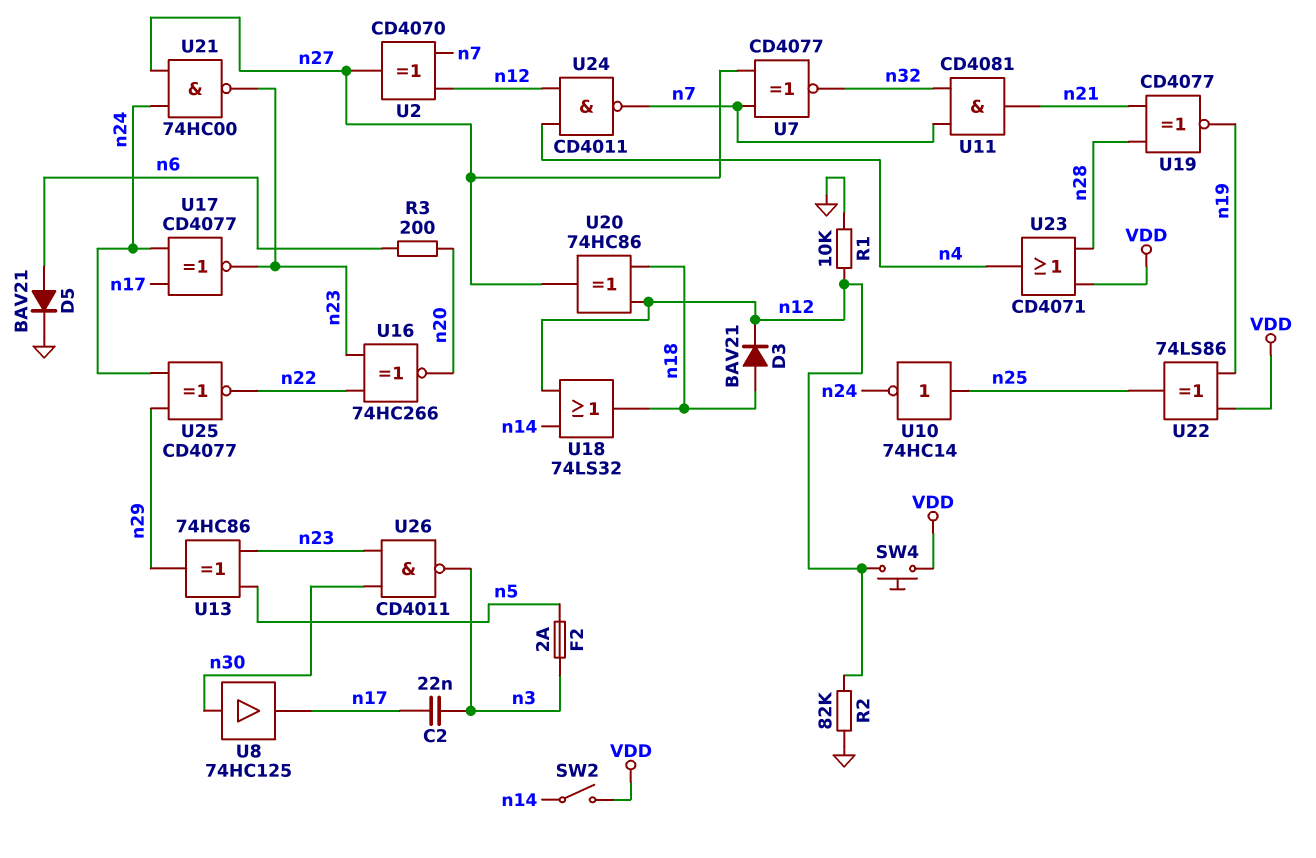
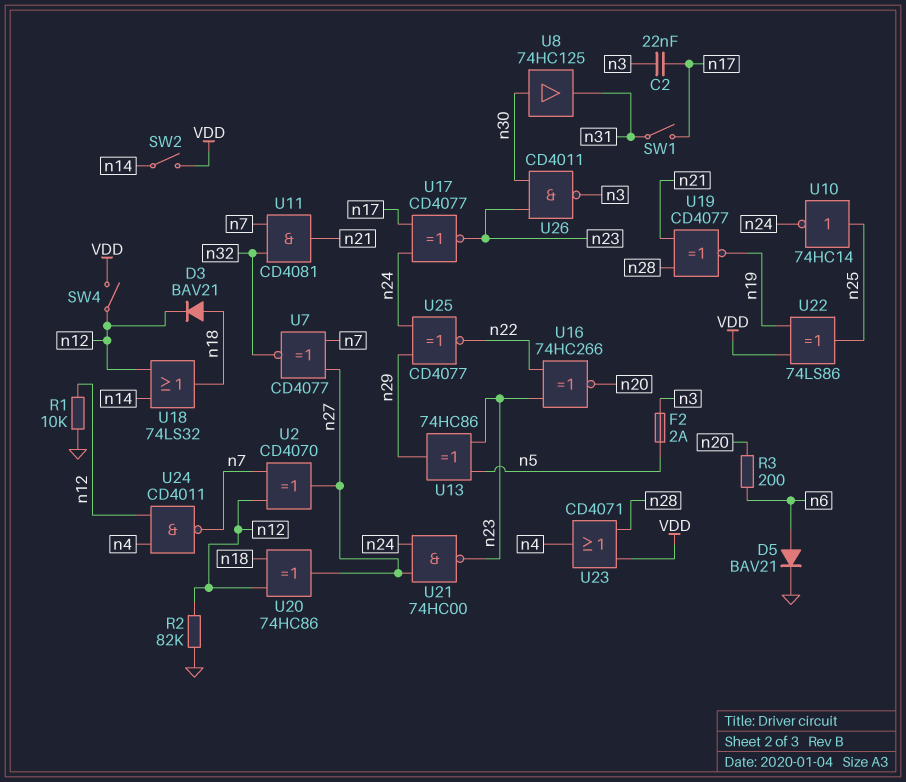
SW1: none -> switch (n17, n31)
SW4: button (VDD, n12) -> switch (VDD, n12)
U8: buffer 74HC125 (in n30, out n17) -> buffer 74HC125 (in n30, out n31)

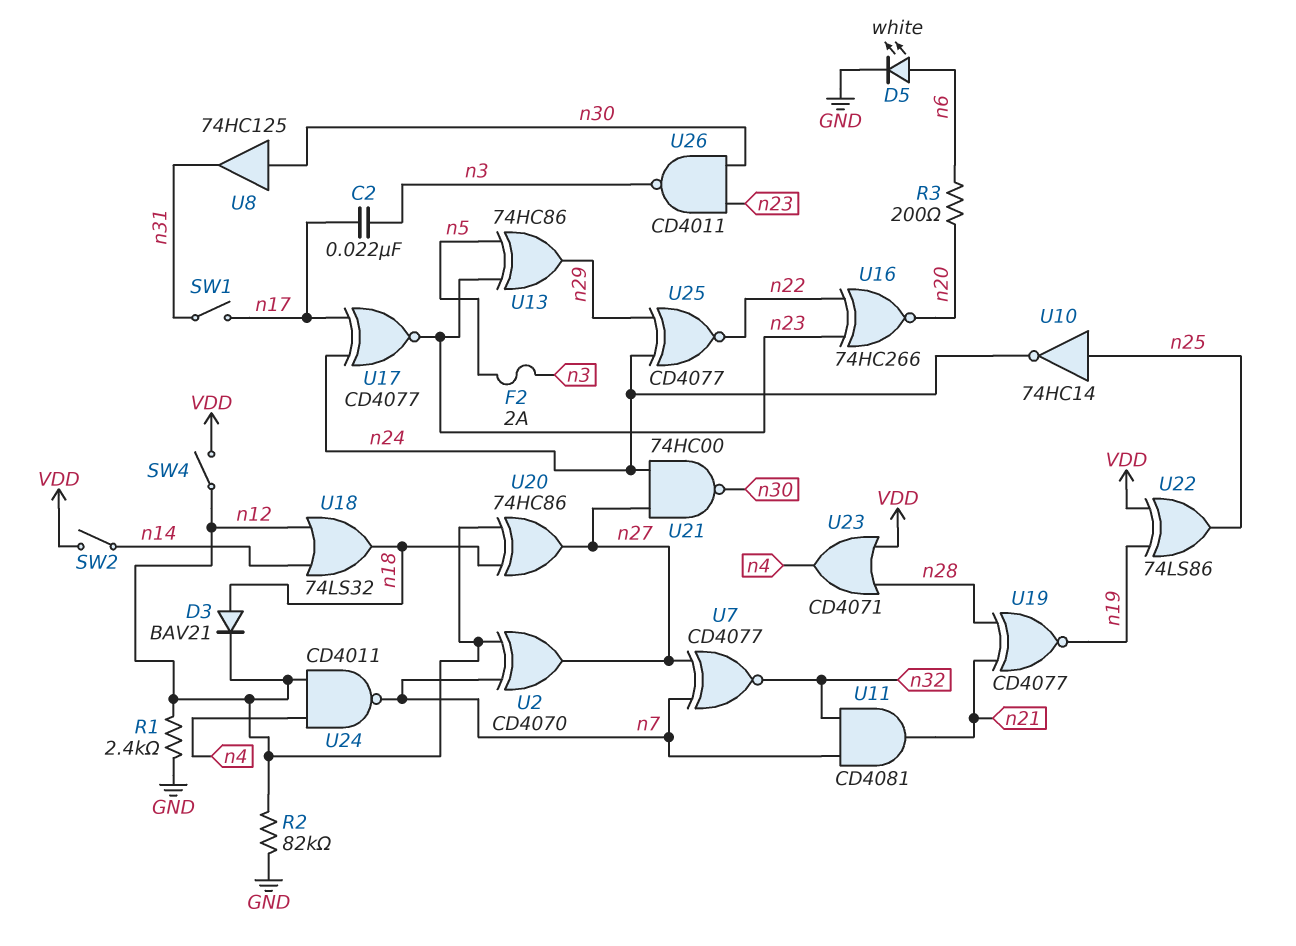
D5: diode BAV21 (A n6, K GND) -> LED white (A n6, K GND)
R1: 10k (GND, n12) -> 2.4k (GND, n12)
U21: NAND 74HC00 (in n24, in n27, out n23) -> NAND 74HC00 (in n24, in n27, out n30)

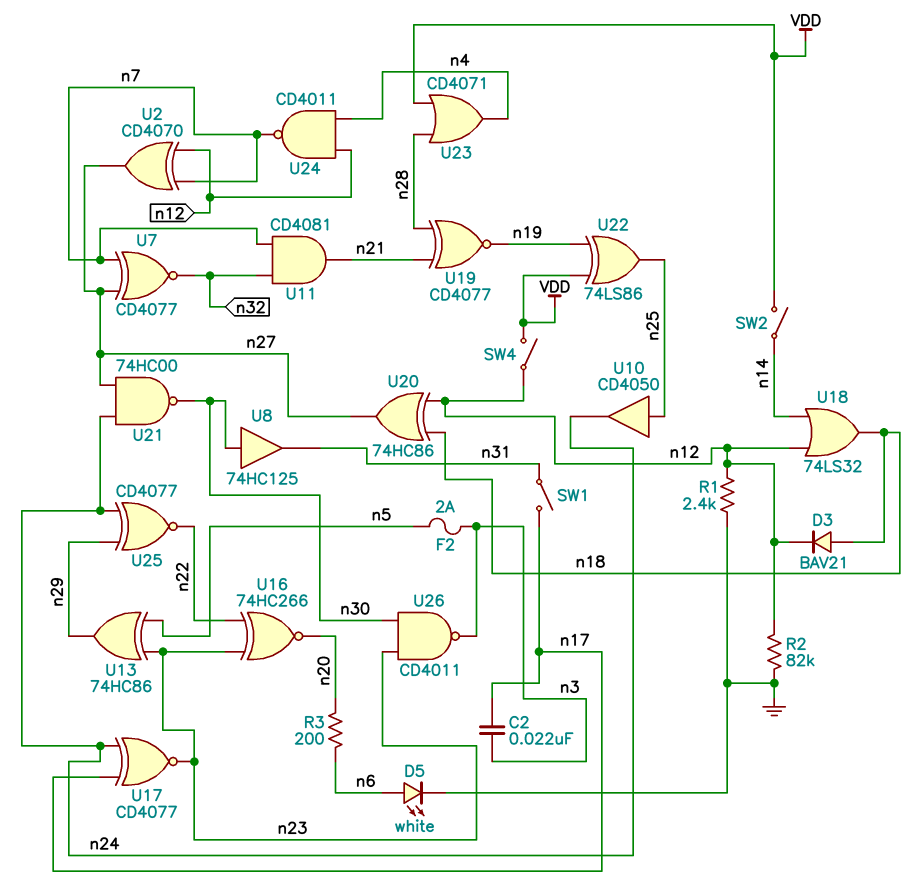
U10: NOT 74HC14 (in n25, out n24) -> buffer CD4050 (in n25, out n24)

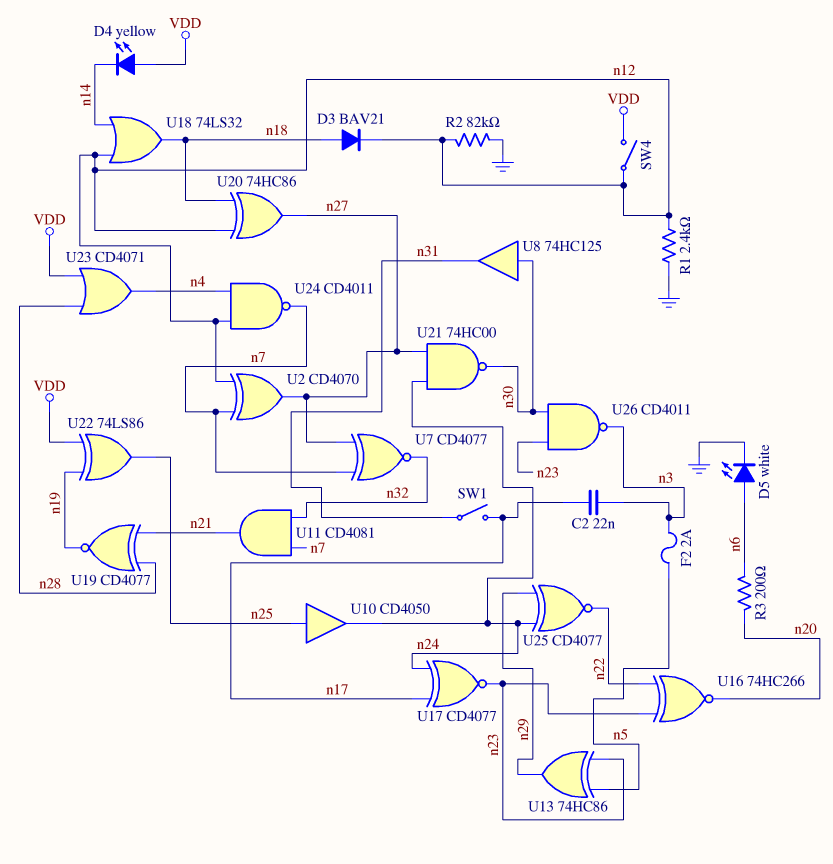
D4: none -> LED yellow (A VDD, K n14)
SW2: switch (VDD, n14) -> none

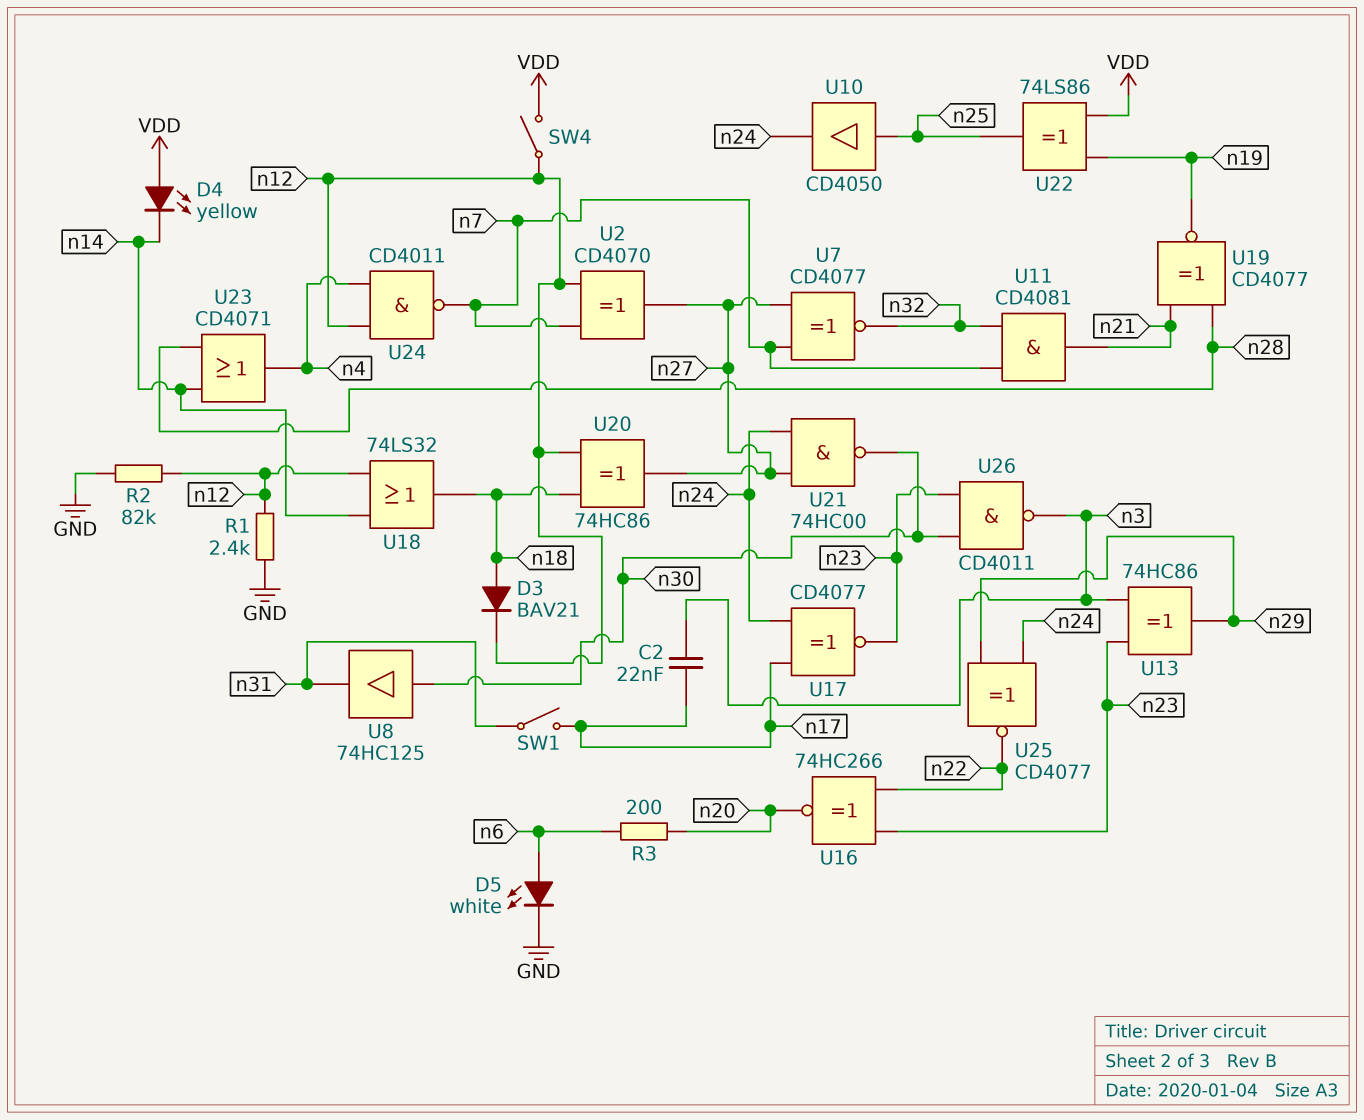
F2: 2A (n3, n5) -> none
U13: XOR 74HC86 (in n5, in n23, out n29) -> XOR 74HC86 (in n3, in n23, out n29)
U23: OR CD4071 (in VDD, in n28, out n4) -> OR CD4071 (in n14, in n28, out n4)

